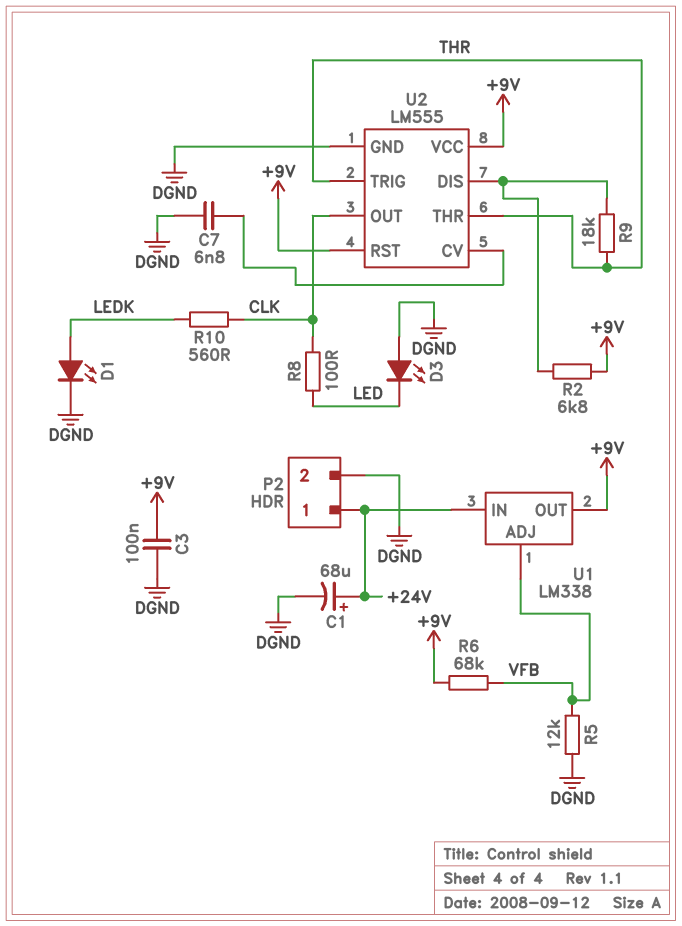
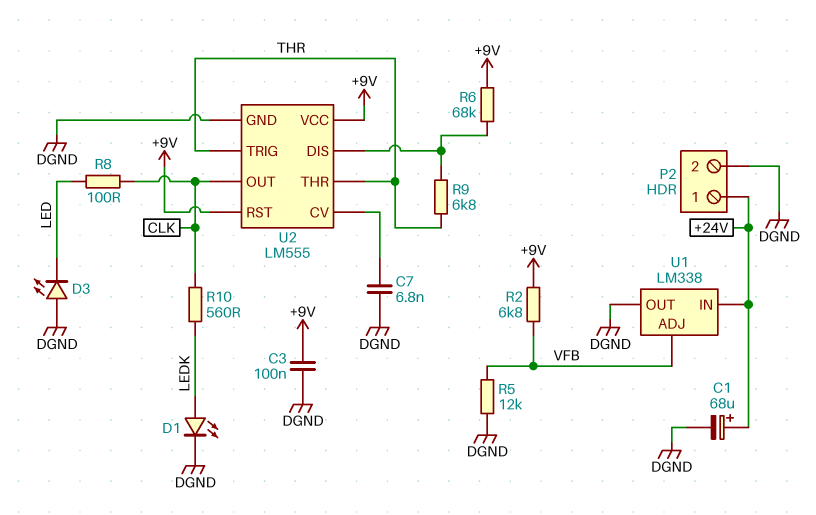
R2: 6.8k (+9V, U2/DIS) -> 6.8k (+9V, VFB)
R6: 68k (+9V, VFB) -> 68k (+9V, U2/DIS)
R9: 18k (THR, U2/DIS) -> 6.8k (THR, U2/DIS)
U1 pin OUT: +9V -> DGND

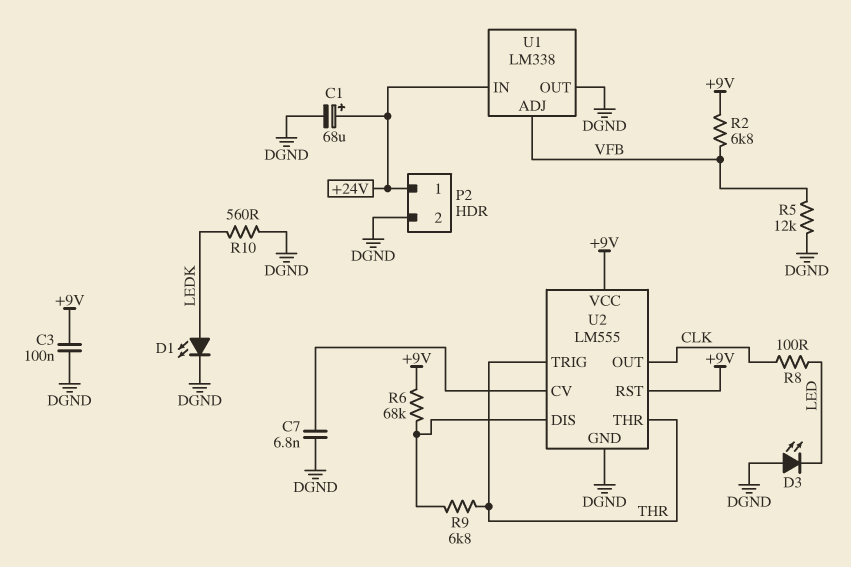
R10: 560 (CLK, LEDK) -> 560 (DGND, LEDK)

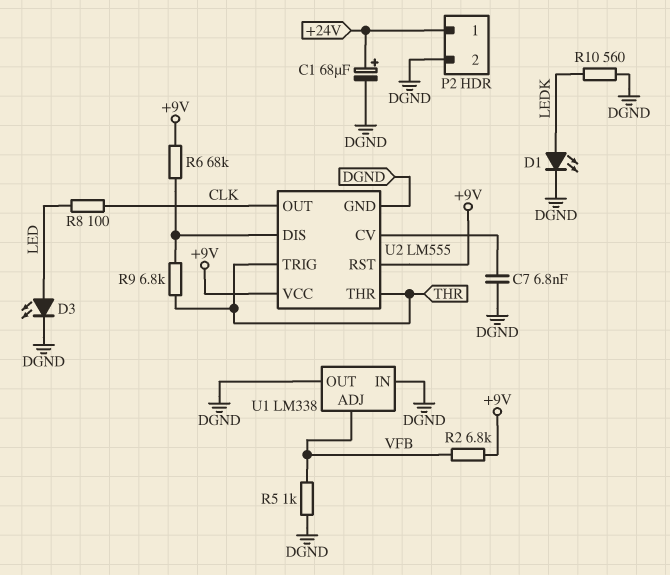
C3: 100nF (+9V, DGND) -> none
D3: LED (A DGND, K LED) -> LED (A LED, K DGND)
R5: 12k (DGND, VFB) -> 1k (DGND, VFB)
U1 pin IN: +24V -> DGND

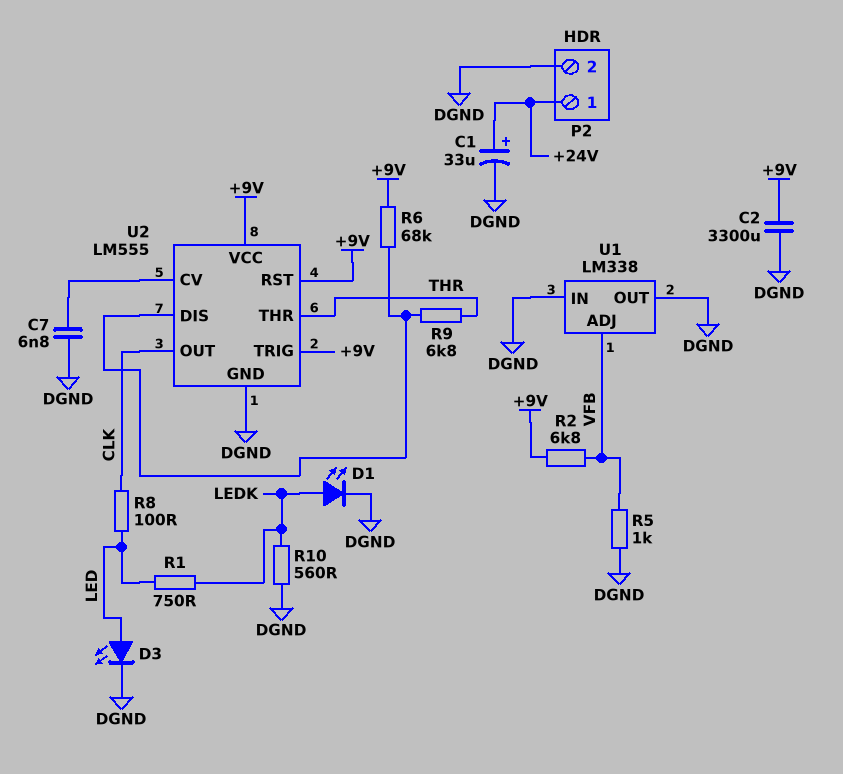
C1: 68uF (plus +24V, minus DGND) -> 33uF (plus +24V, minus DGND)
C2: none -> 3300uF (+9V, DGND)
R1: none -> 750 (LED, LEDK)
U2 pin TRIG: THR -> +9V

